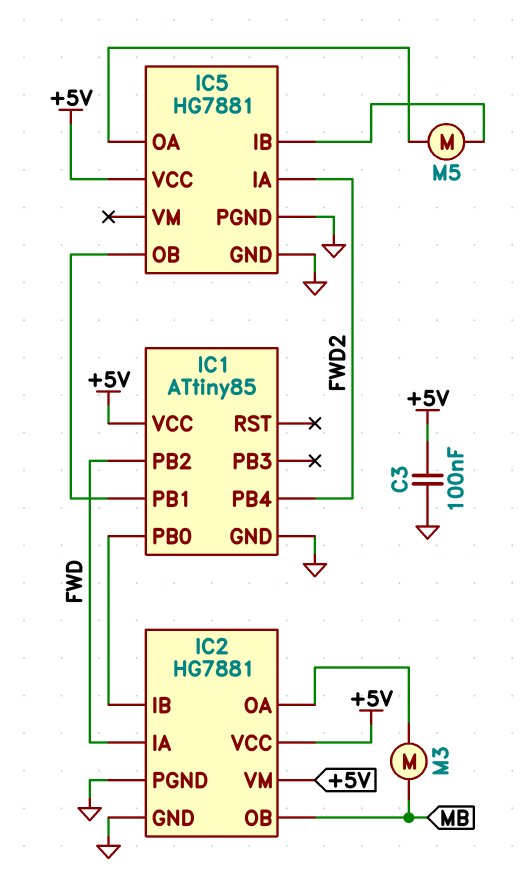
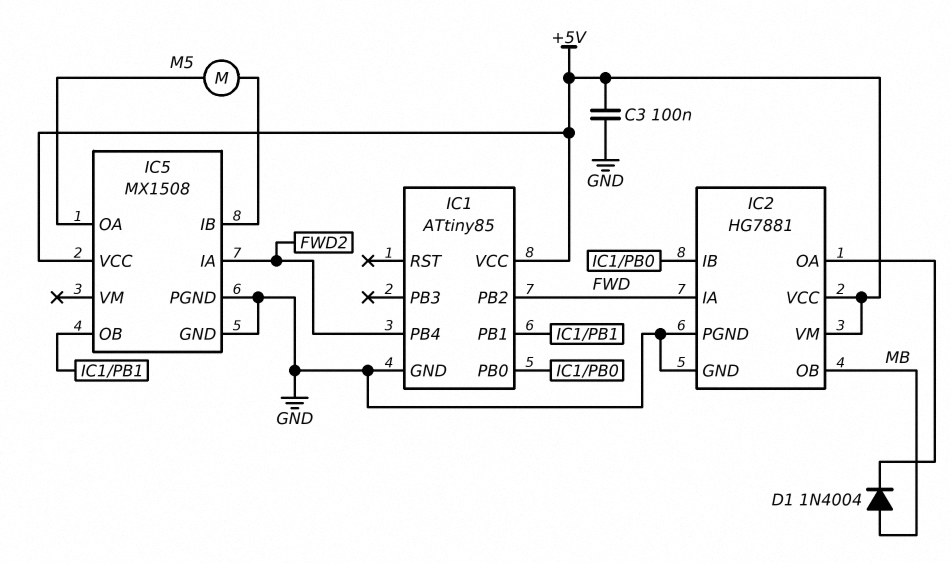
D1: none -> diode 1N4004 (A MB, K IC2/OA)
IC5: HG7881 -> MX1508
M3: motor (IC2/OA, MB) -> none

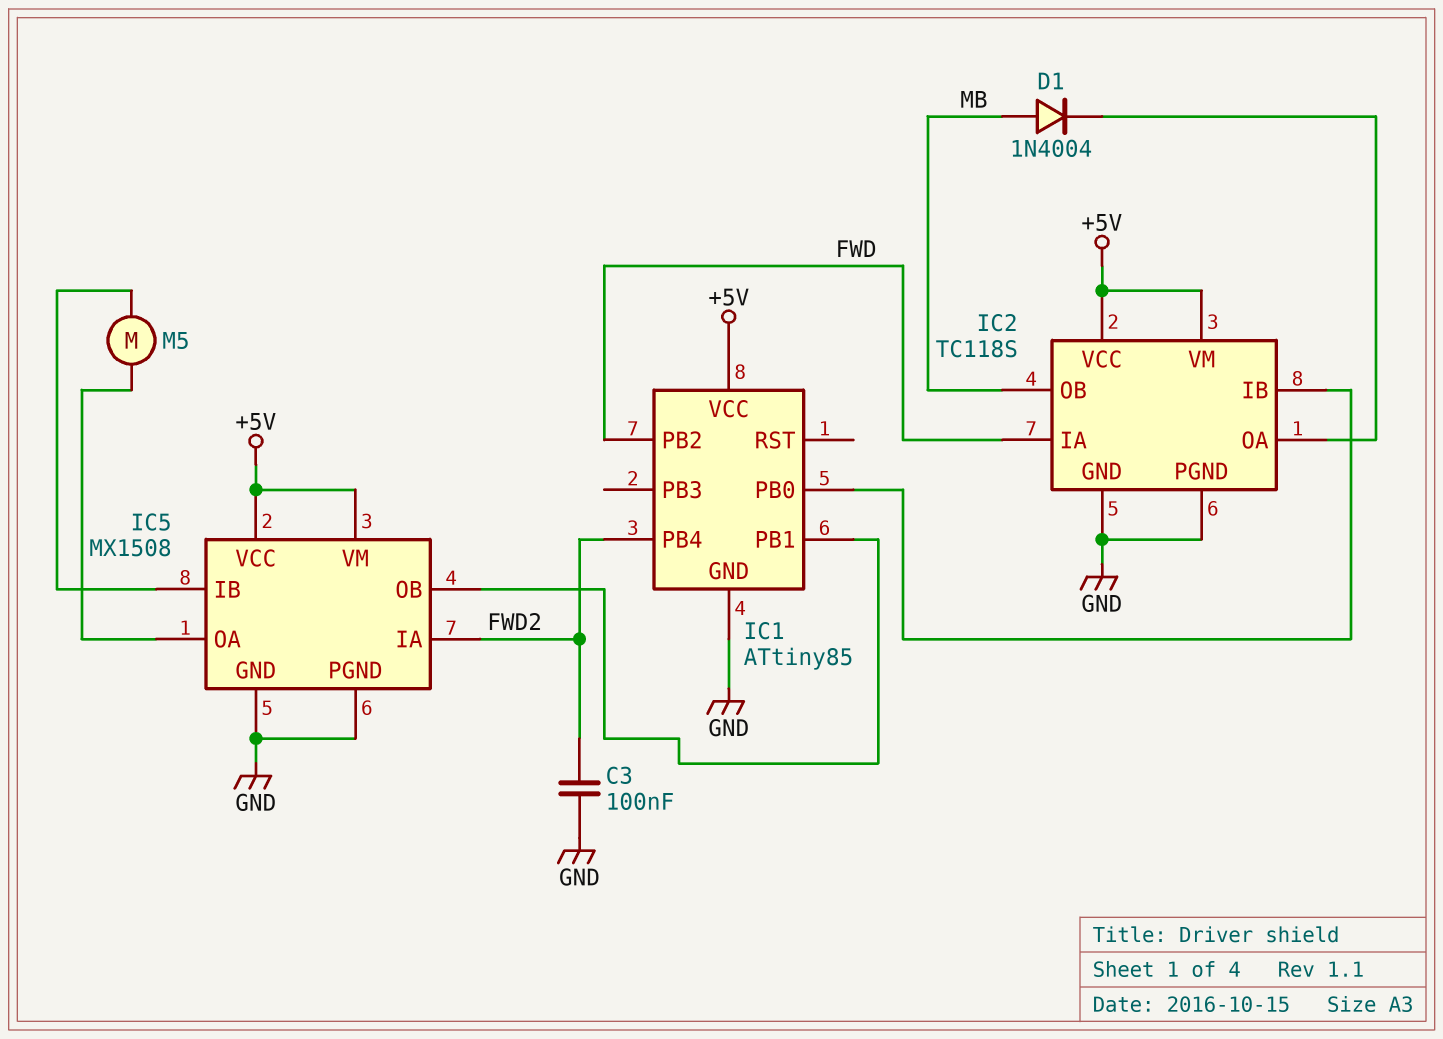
C3: 100nF (+5V, GND) -> 100nF (FWD2, GND)
IC2: HG7881 -> TC118S
IC5 pin VM: none -> +5V

